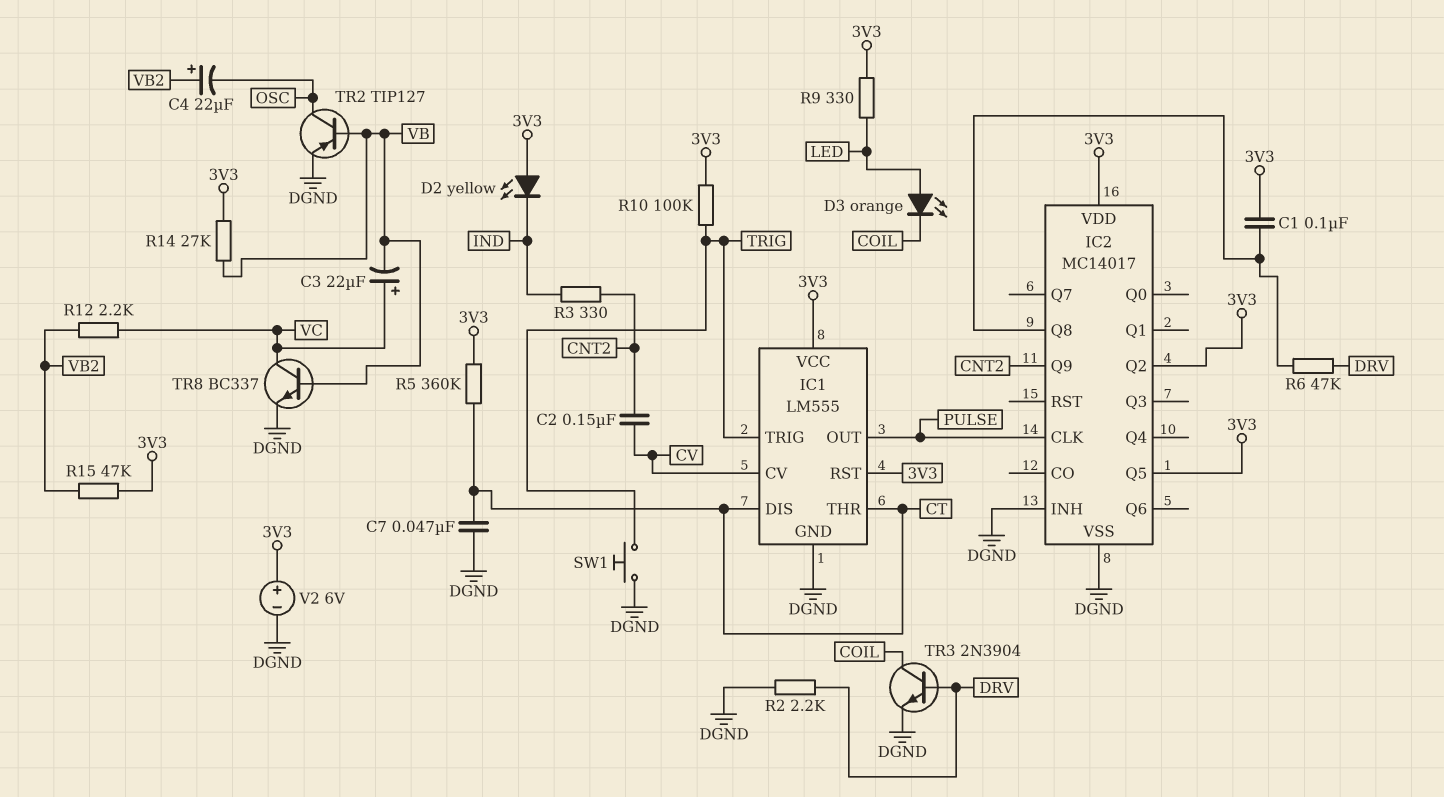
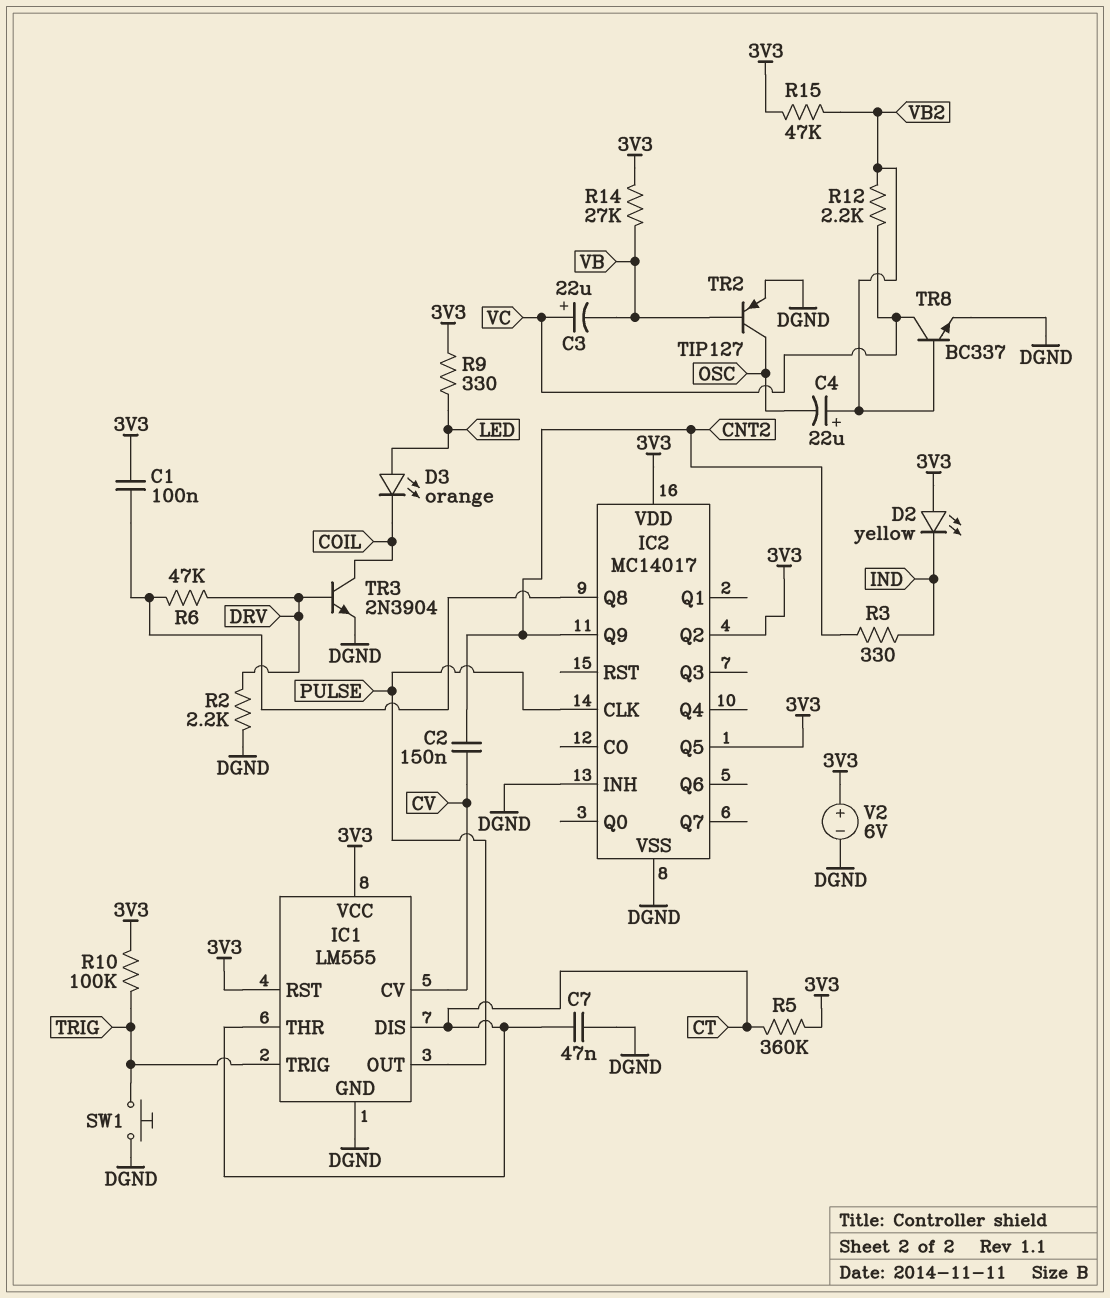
TR8: NPN BC337 (B VB, C VC, E DGND) -> NPN BC337 (B VB2, C VC, E DGND)

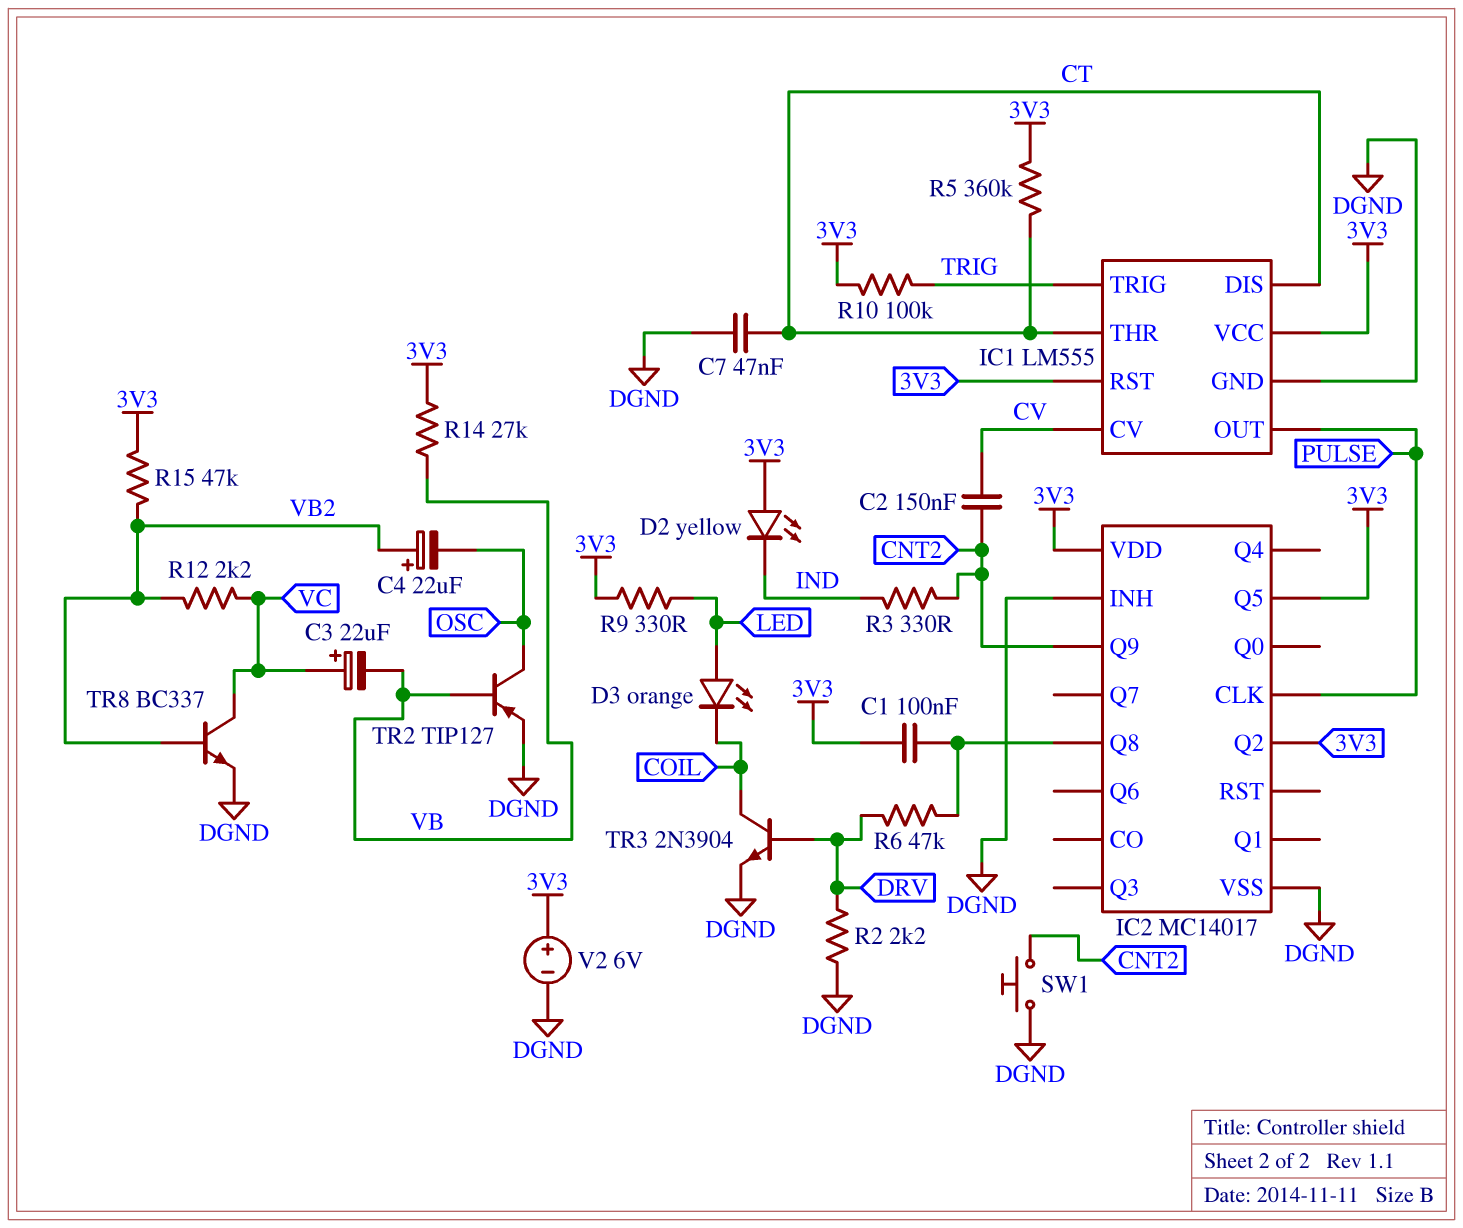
SW1: button (DGND, TRIG) -> button (CNT2, DGND)

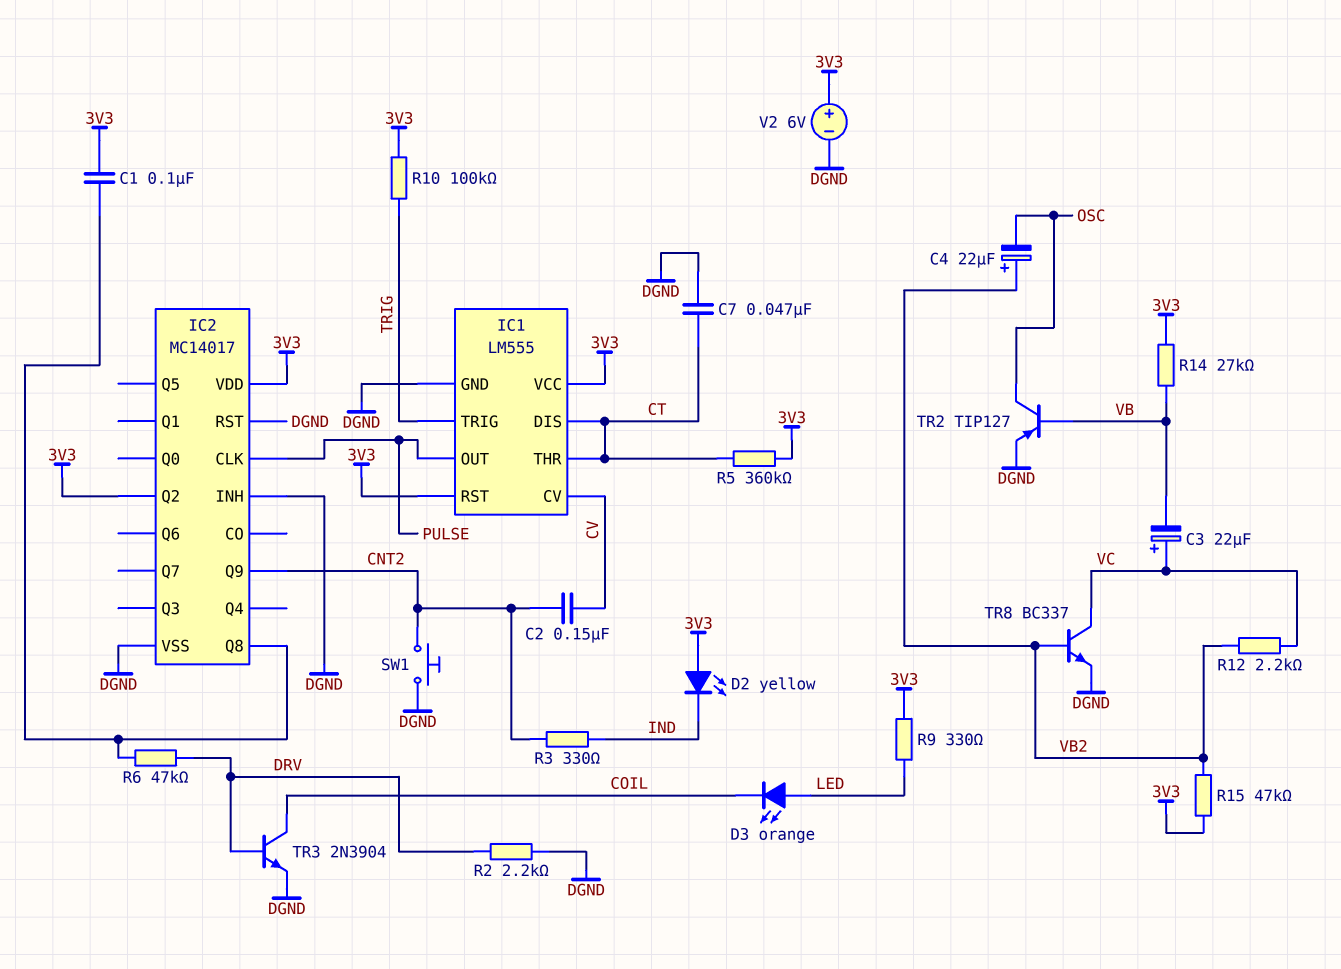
IC2 pin Q5: 3V3 -> none
IC2 pin RST: none -> DGND

